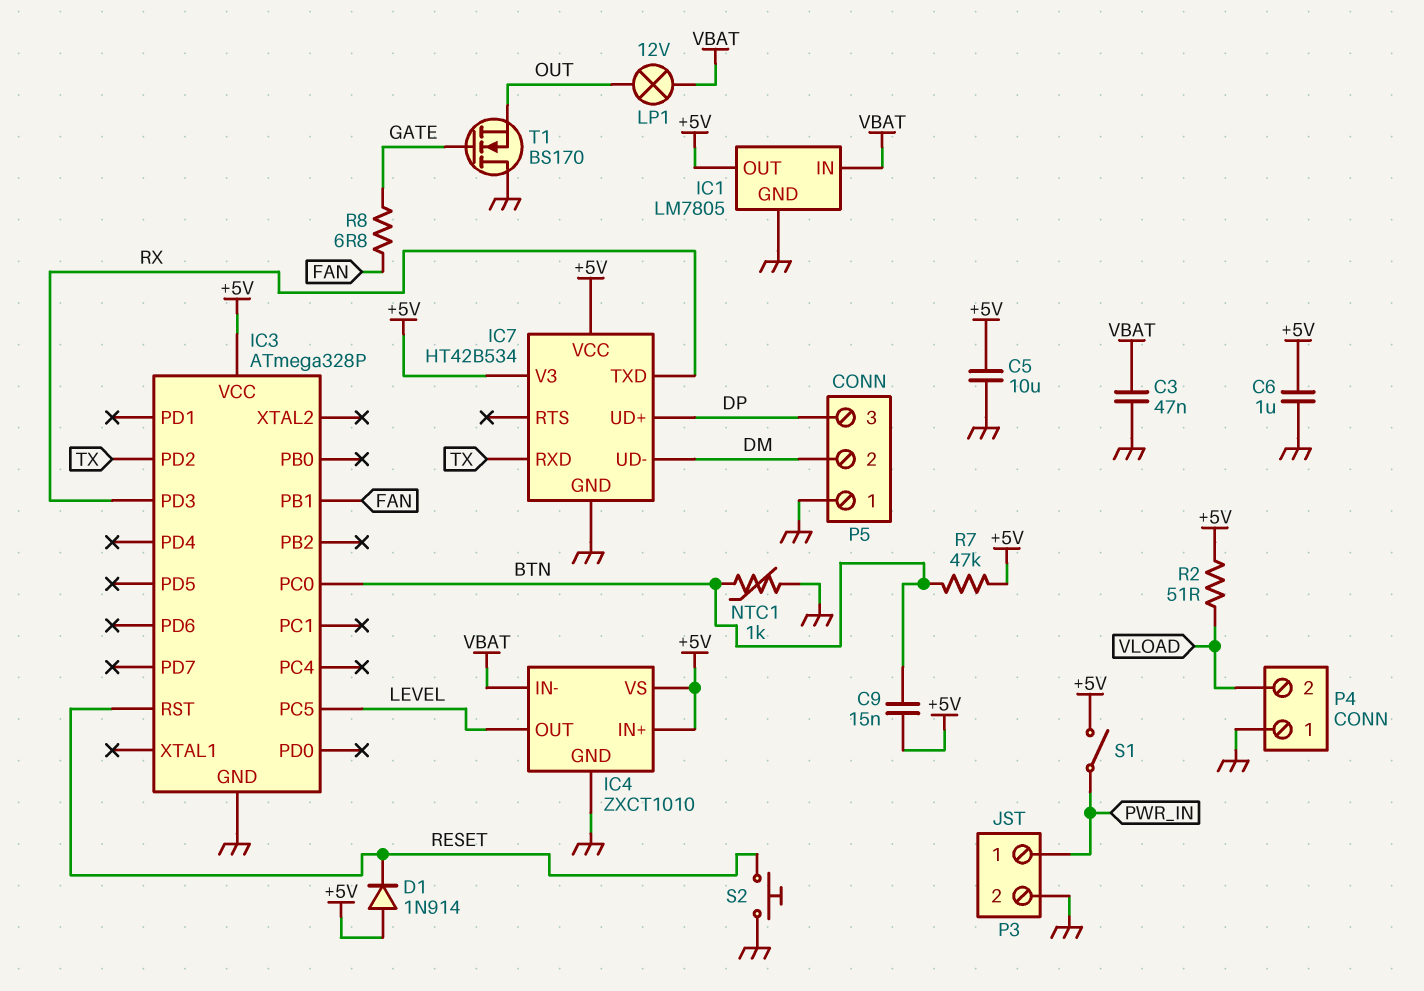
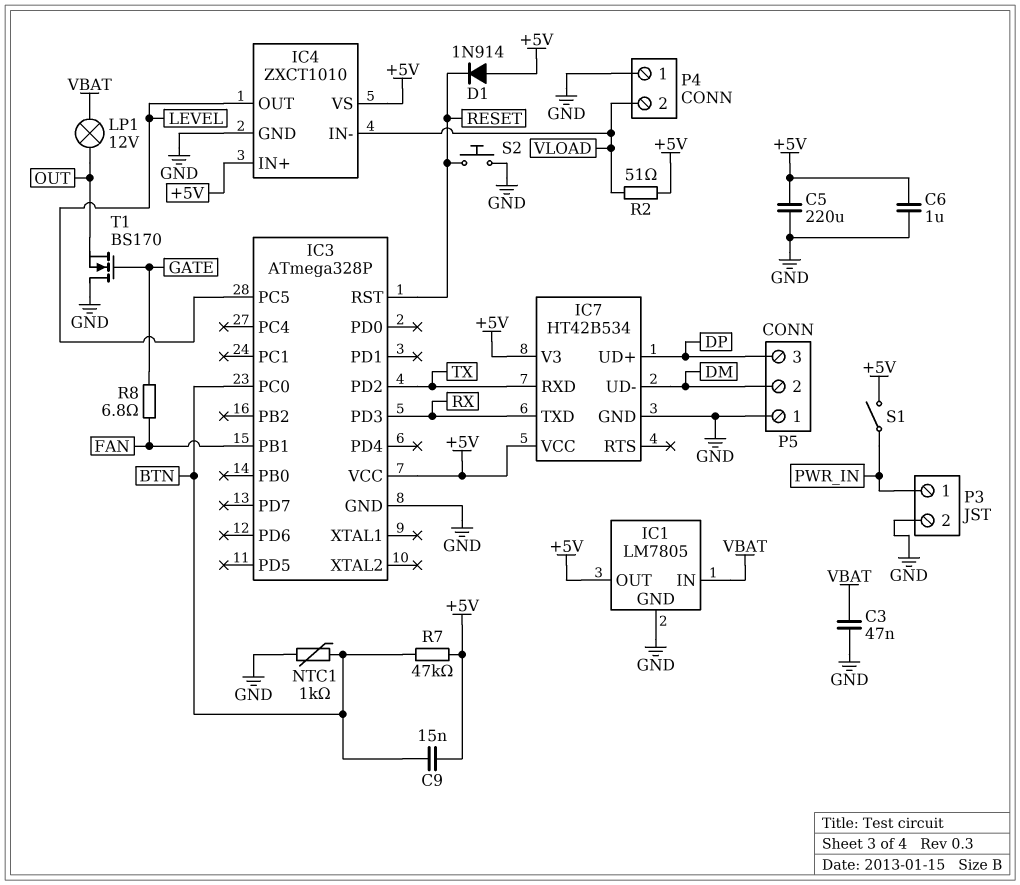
C5: 10uF (+5V, GND) -> 220uF (+5V, GND)
IC4 pin IN-: VBAT -> VLOAD

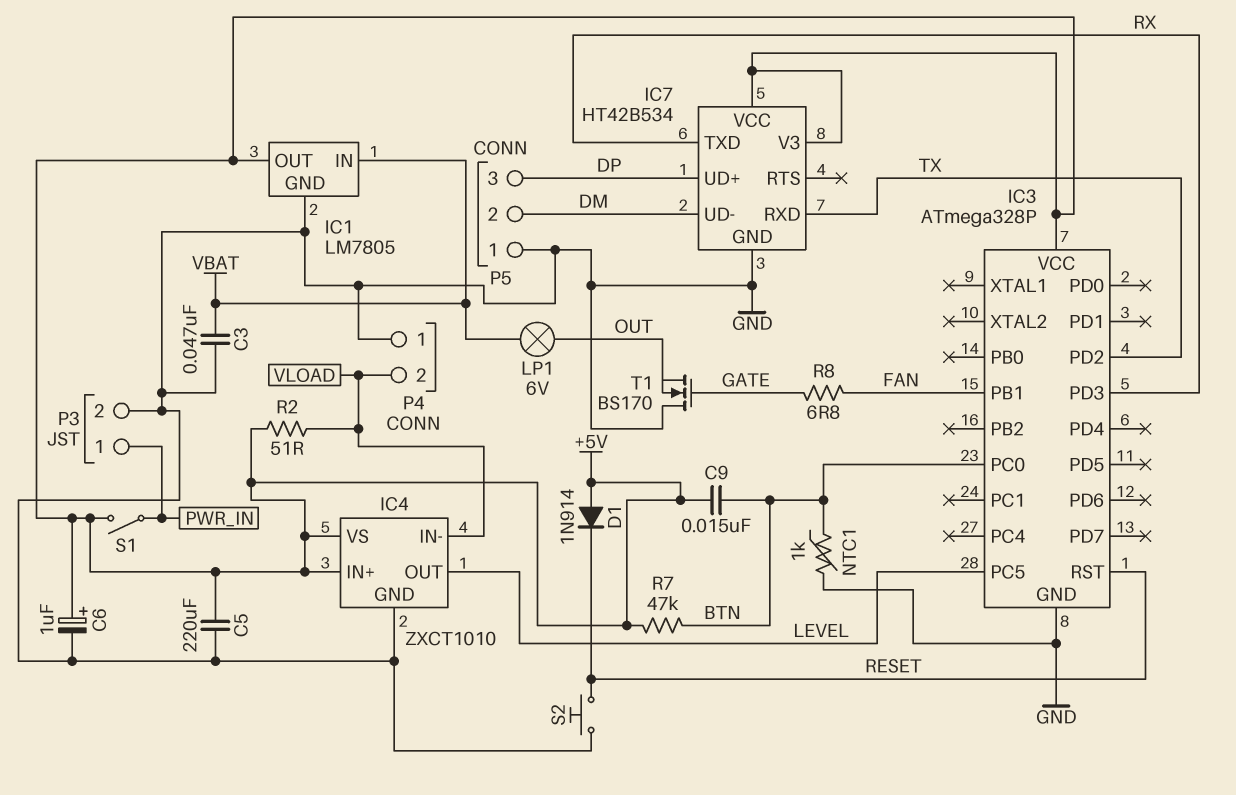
C6: 1uF (+5V, GND) -> 1uF (plus +5V, minus GND)
LP1: lamp 12V (OUT, VBAT) -> lamp 6V (OUT, VBAT)

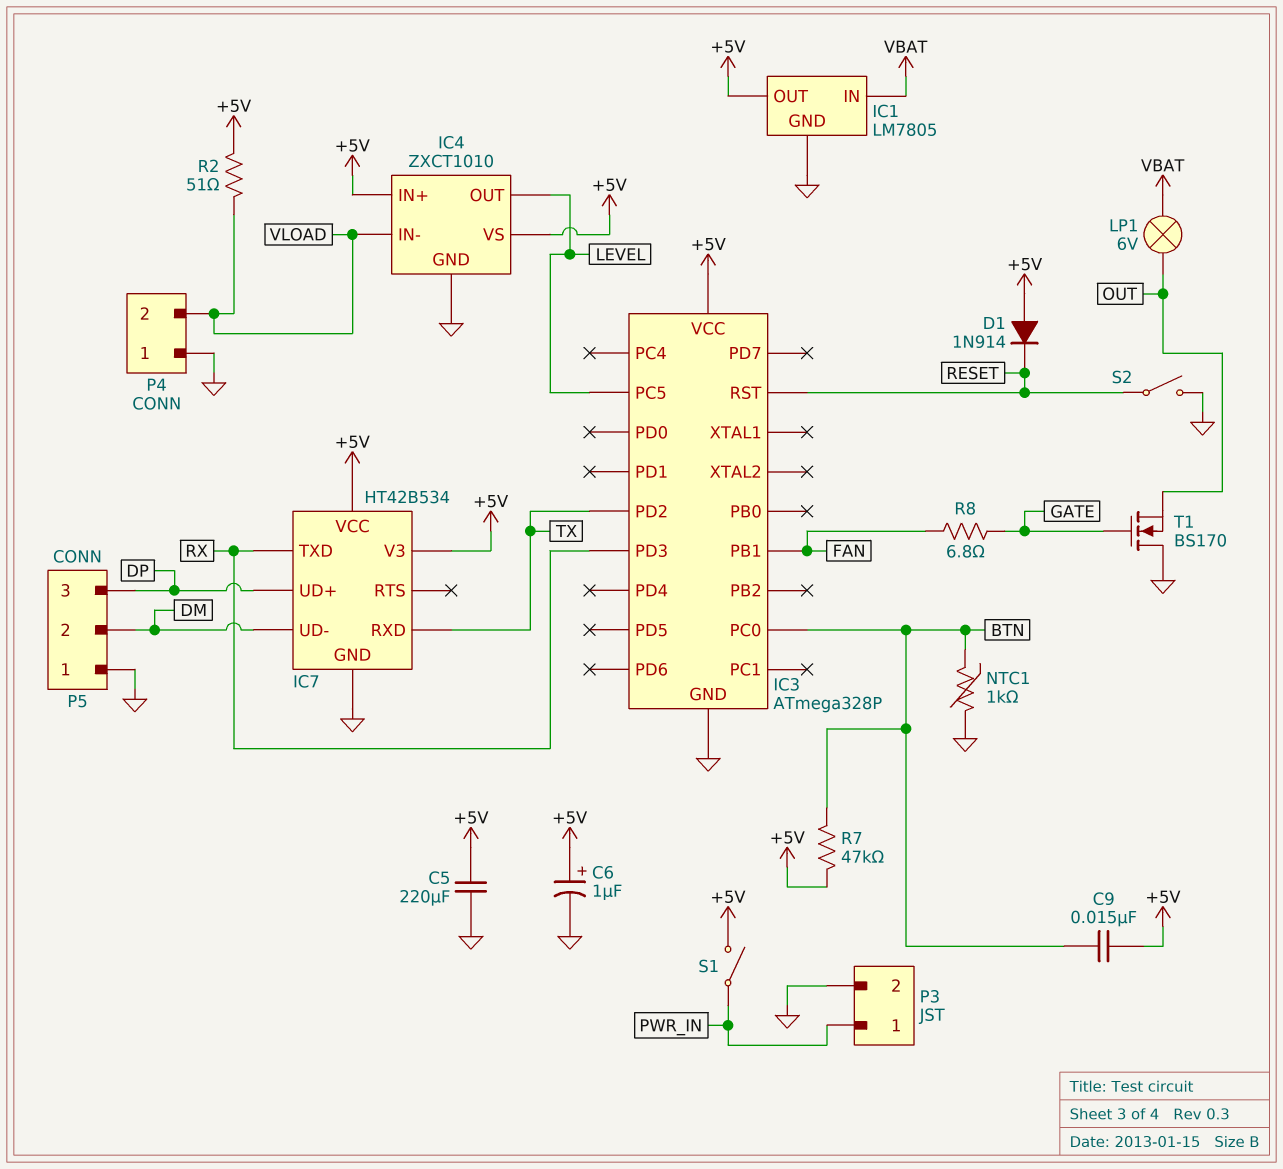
C3: 47nF (GND, VBAT) -> none
S2: button (GND, RESET) -> switch (GND, RESET)

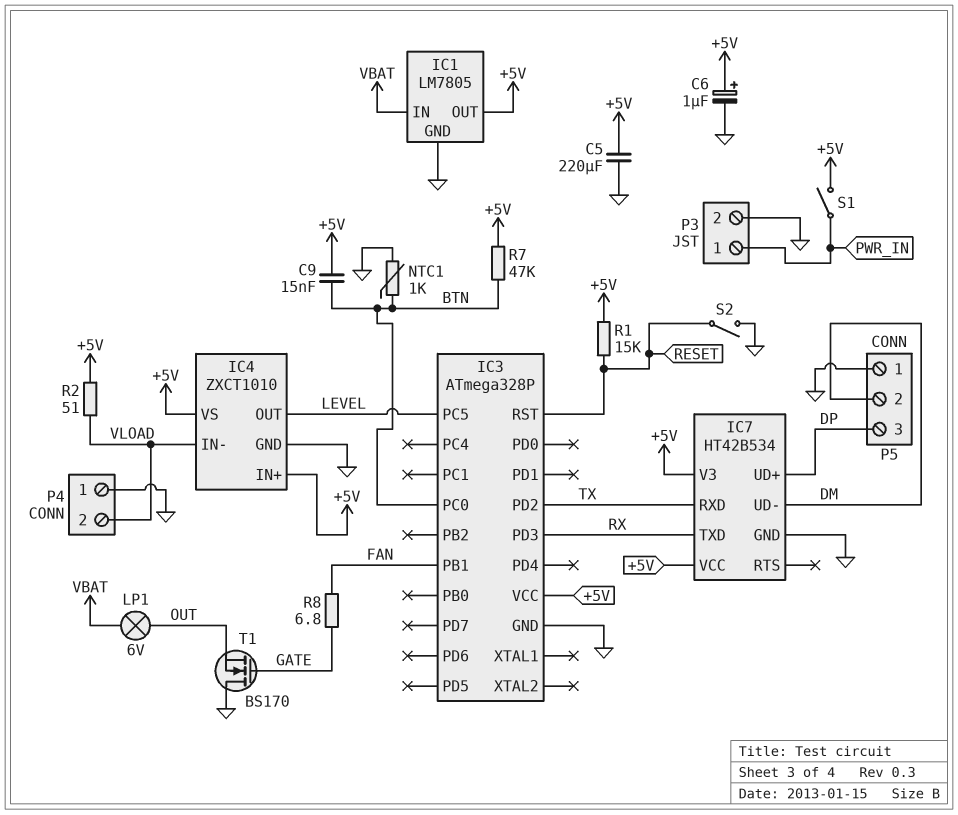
D1: diode 1N914 (A +5V, K RESET) -> none
R1: none -> 15k (+5V, RESET)

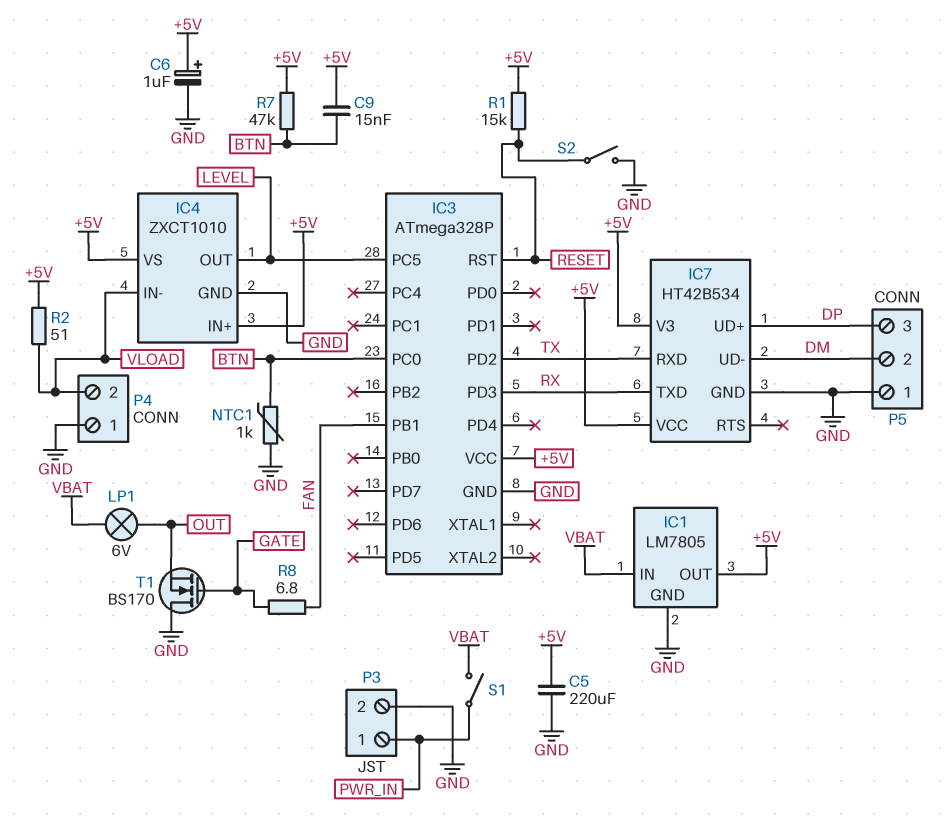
S1: switch (+5V, PWR_IN) -> switch (PWR_IN, VBAT)

